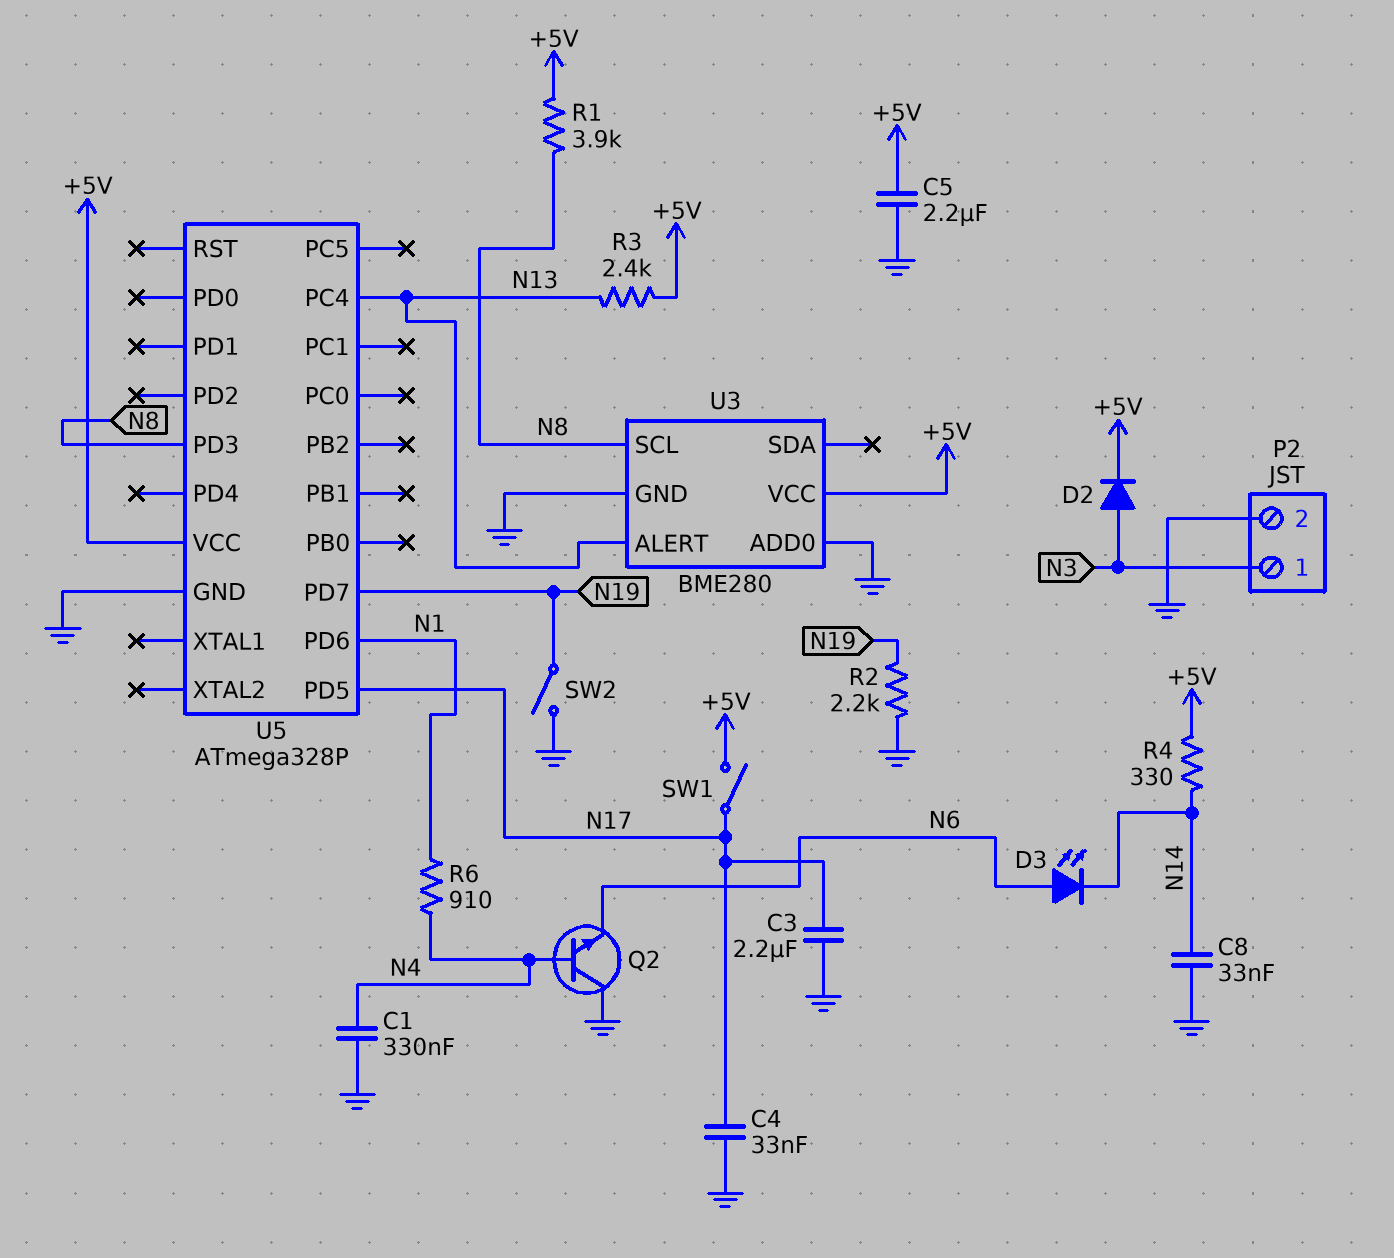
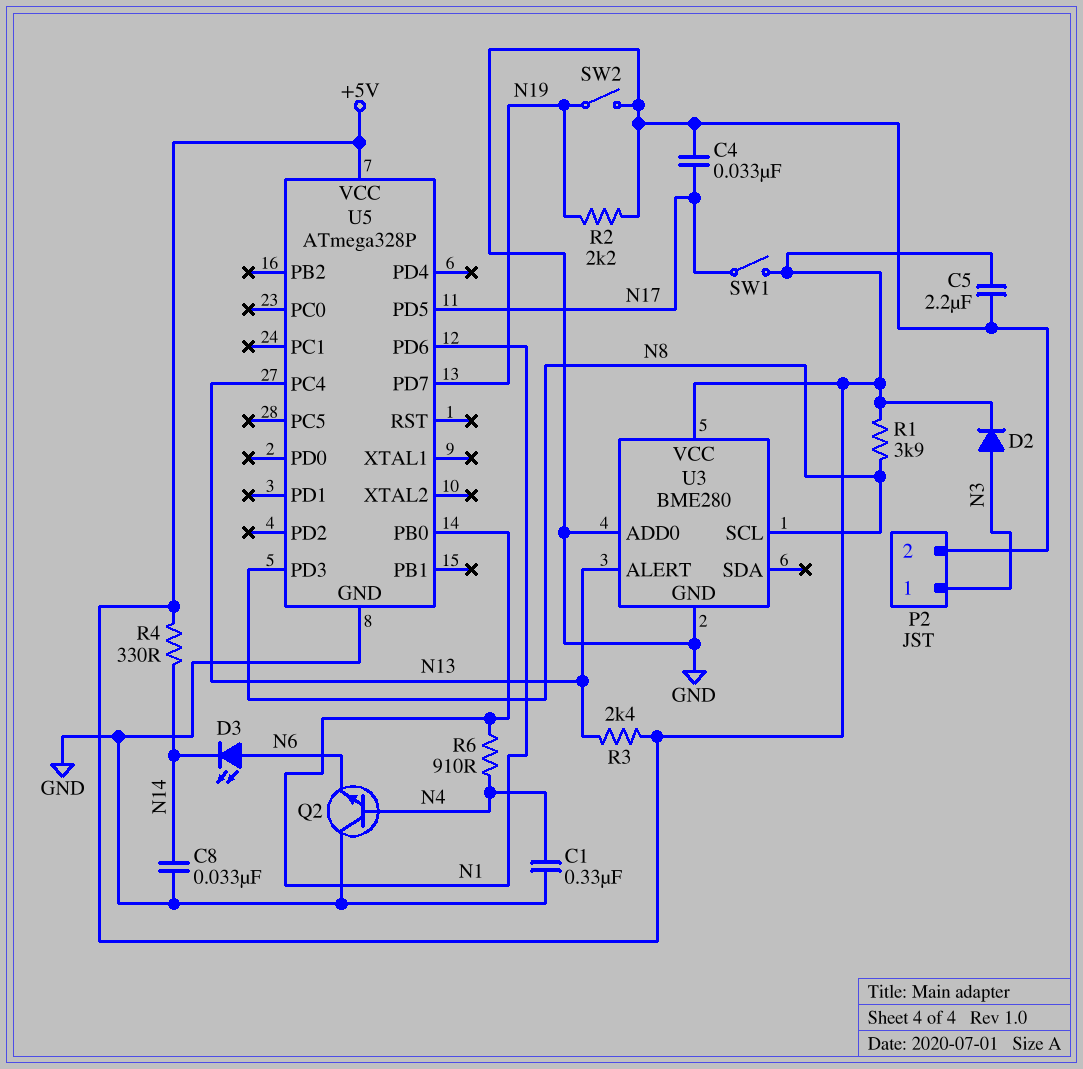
C3: 2.2uF (GND, N17) -> none
U5 pin PB0: none -> N1

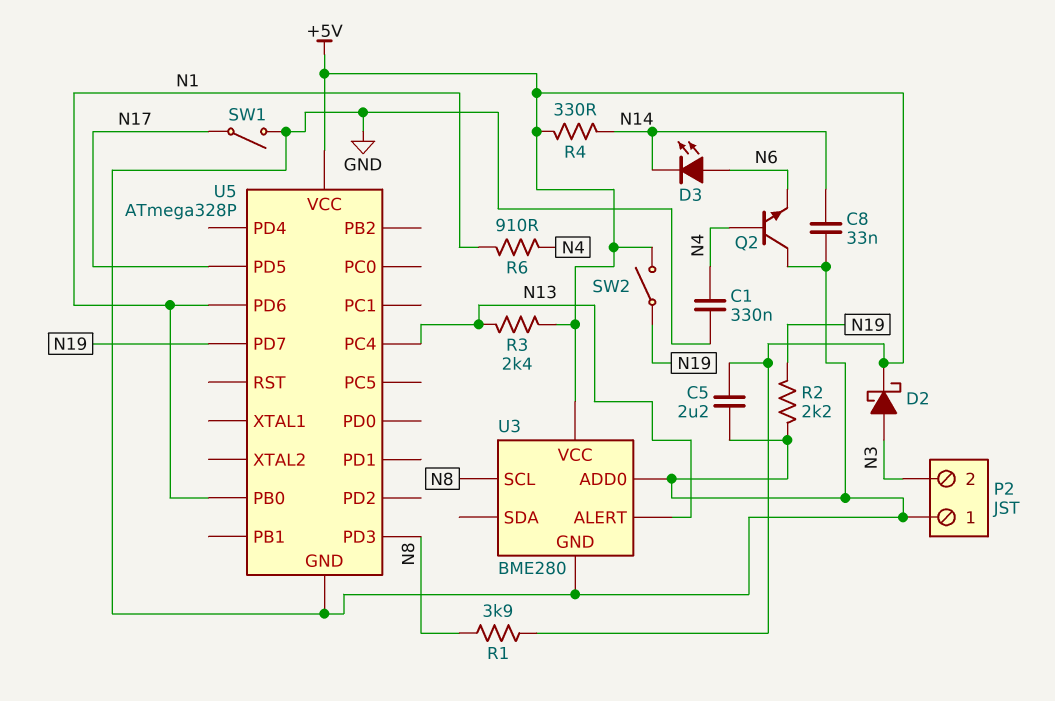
C4: 33nF (GND, N17) -> none
D2: diode (A N3, K +5V) -> schottky (A N3, K +5V)
P2 pin 1: N3 -> GND
P2 pin 2: GND -> N3
SW1: switch (+5V, N17) -> switch (GND, N17)
SW2: switch (GND, N19) -> switch (+5V, N19)

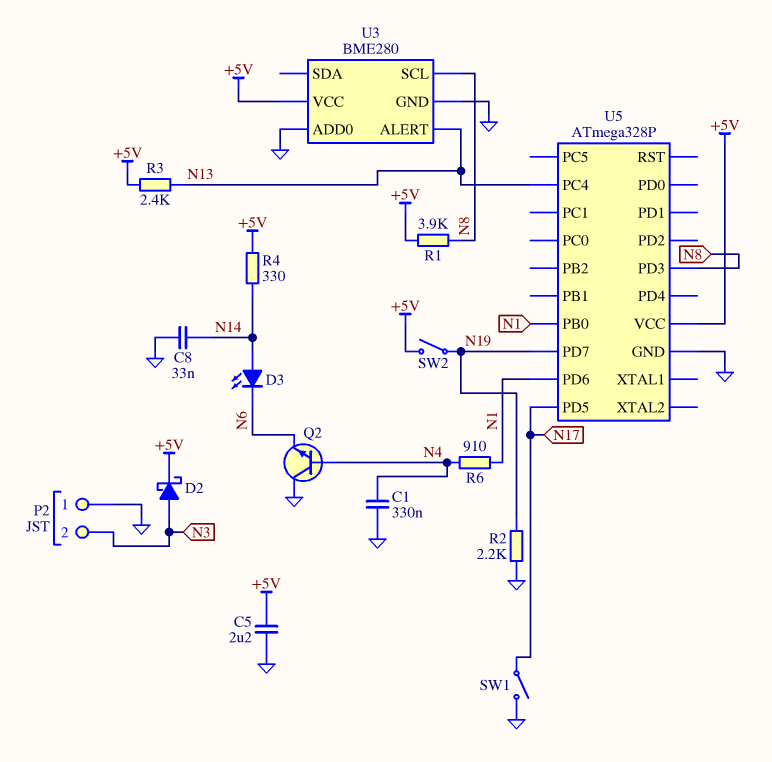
D3: LED (A N6, K N14) -> LED (A N14, K N6)

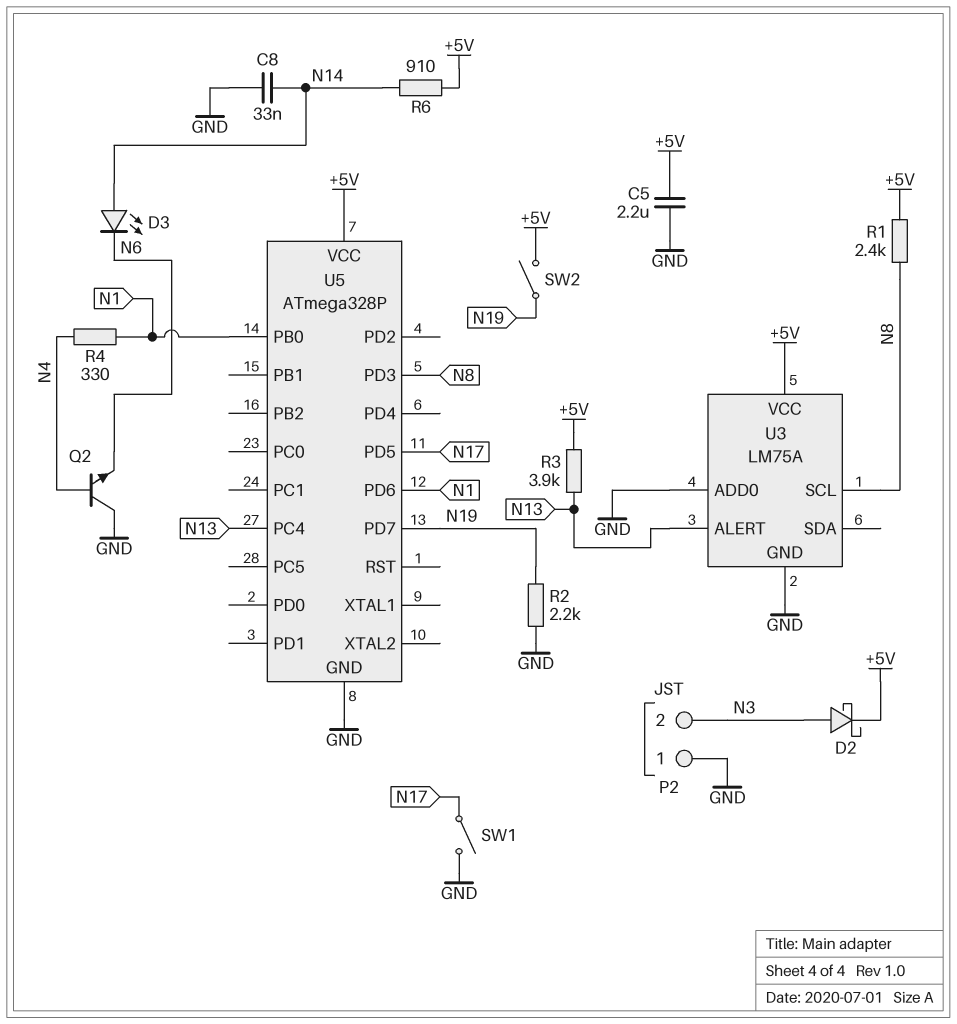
C1: 330nF (GND, N4) -> none
R1: 3.9k (+5V, N8) -> 2.4k (+5V, N8)
R3: 2.4k (+5V, N13) -> 3.9k (+5V, N13)
R4: 330 (+5V, N14) -> 330 (N1, N4)
R6: 910 (N1, N4) -> 910 (+5V, N14)
U3: BME280 -> LM75A

